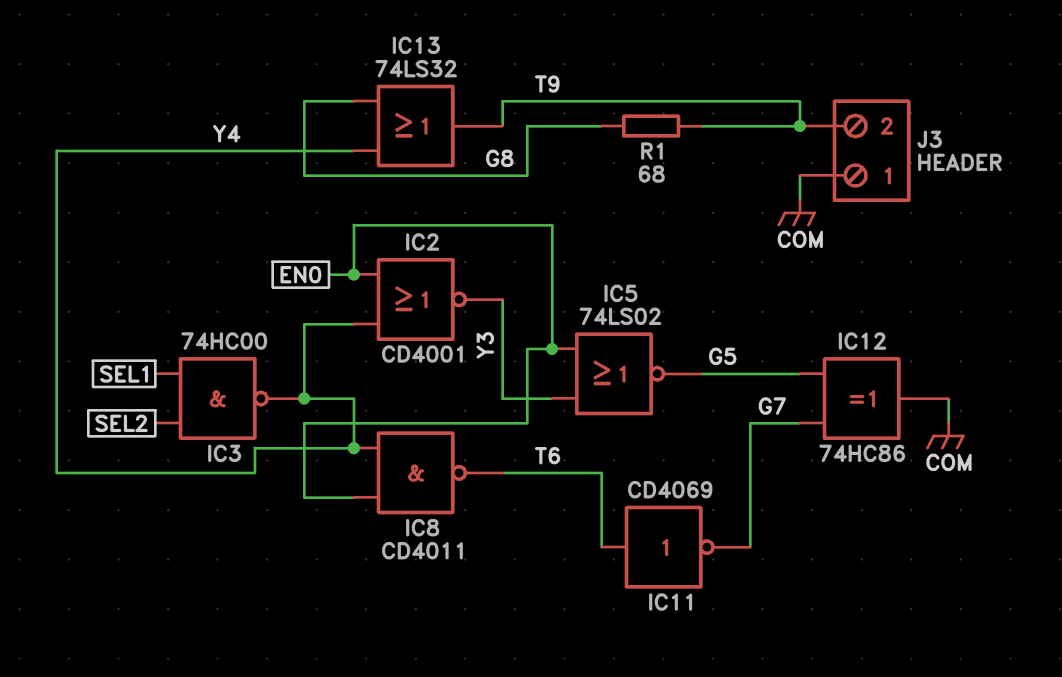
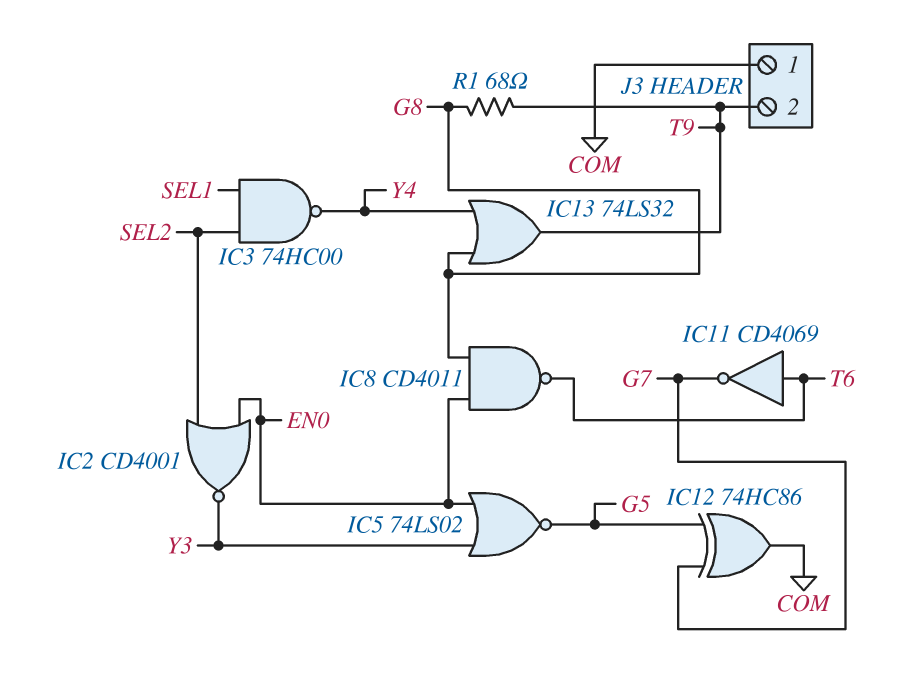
IC2: NOR CD4001 (in EN0, in Y4, out Y3) -> NOR CD4001 (in EN0, in SEL2, out Y3)
IC8: NAND CD4011 (in EN0, in Y4, out T6) -> NAND CD4011 (in EN0, in G8, out T6)

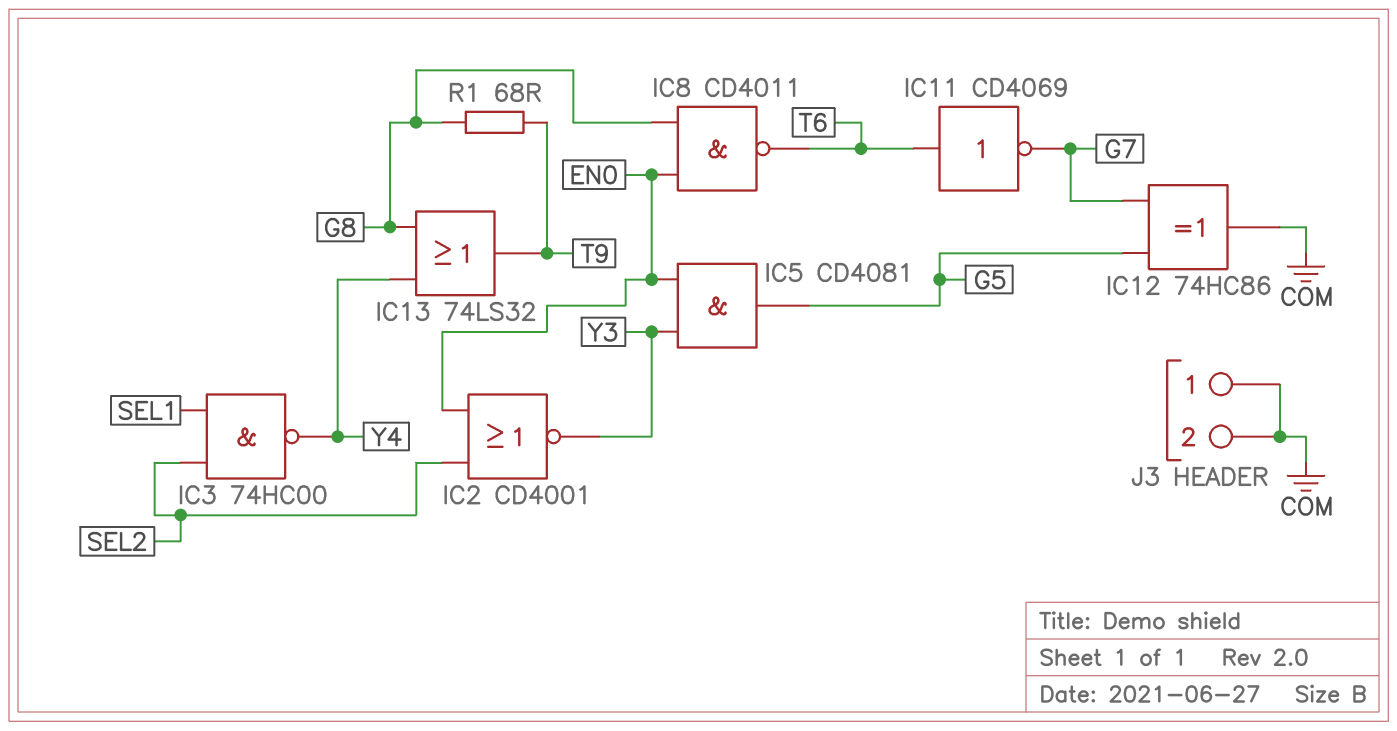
IC5: NOR 74LS02 (in EN0, in Y3, out G5) -> AND CD4081 (in EN0, in Y3, out G5)
J3 pin 2: T9 -> COM

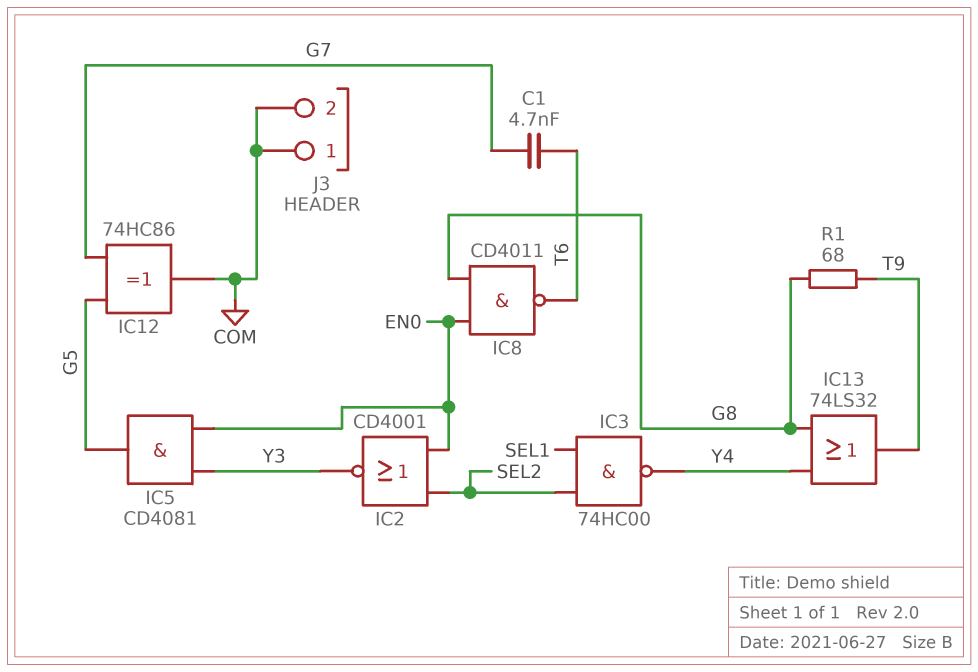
C1: none -> 4.7nF (G7, T6)
IC11: NOT CD4069 (in T6, out G7) -> none

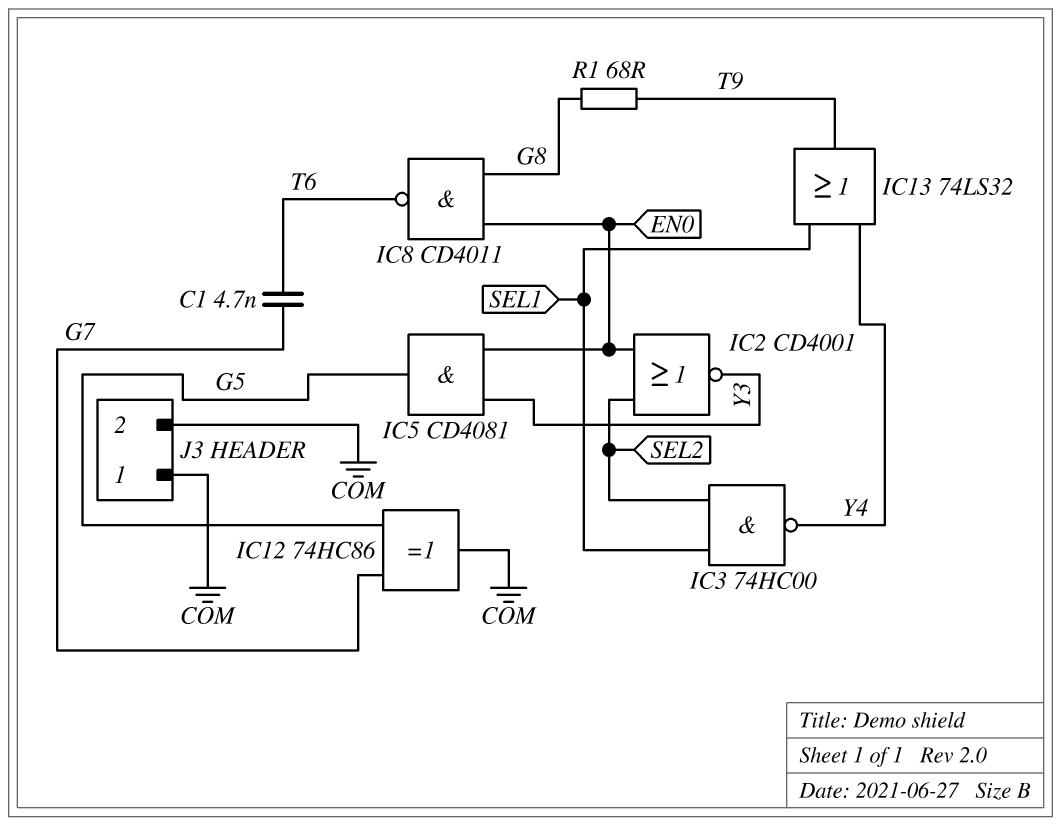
IC13: OR 74LS32 (in G8, in Y4, out T9) -> OR 74LS32 (in SEL1, in Y4, out T9)

